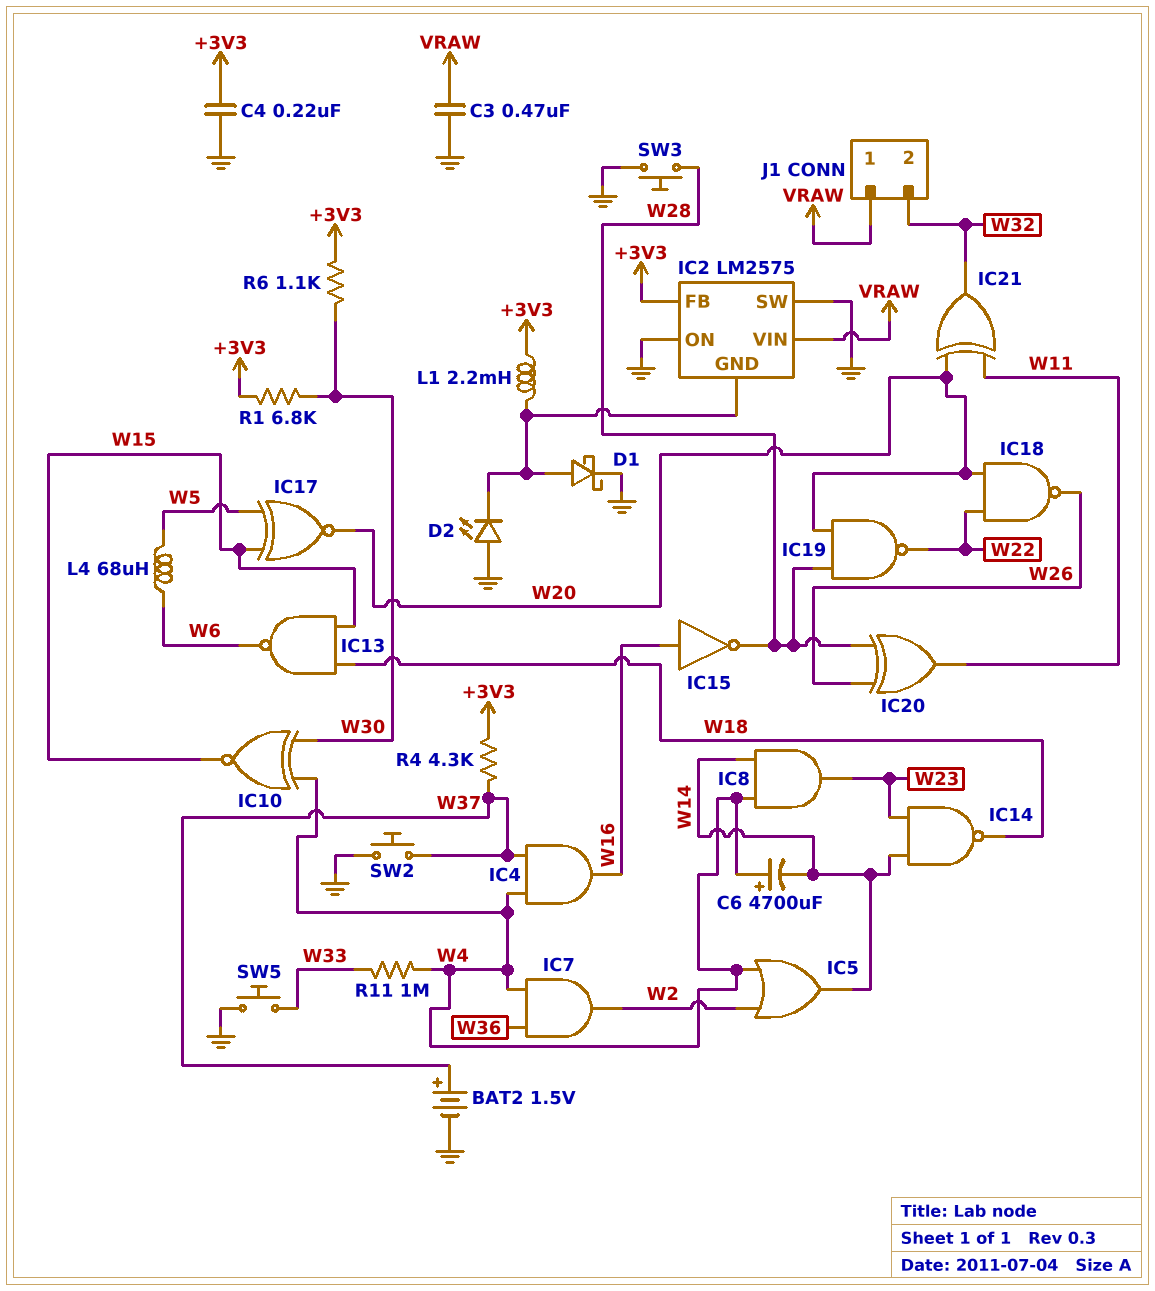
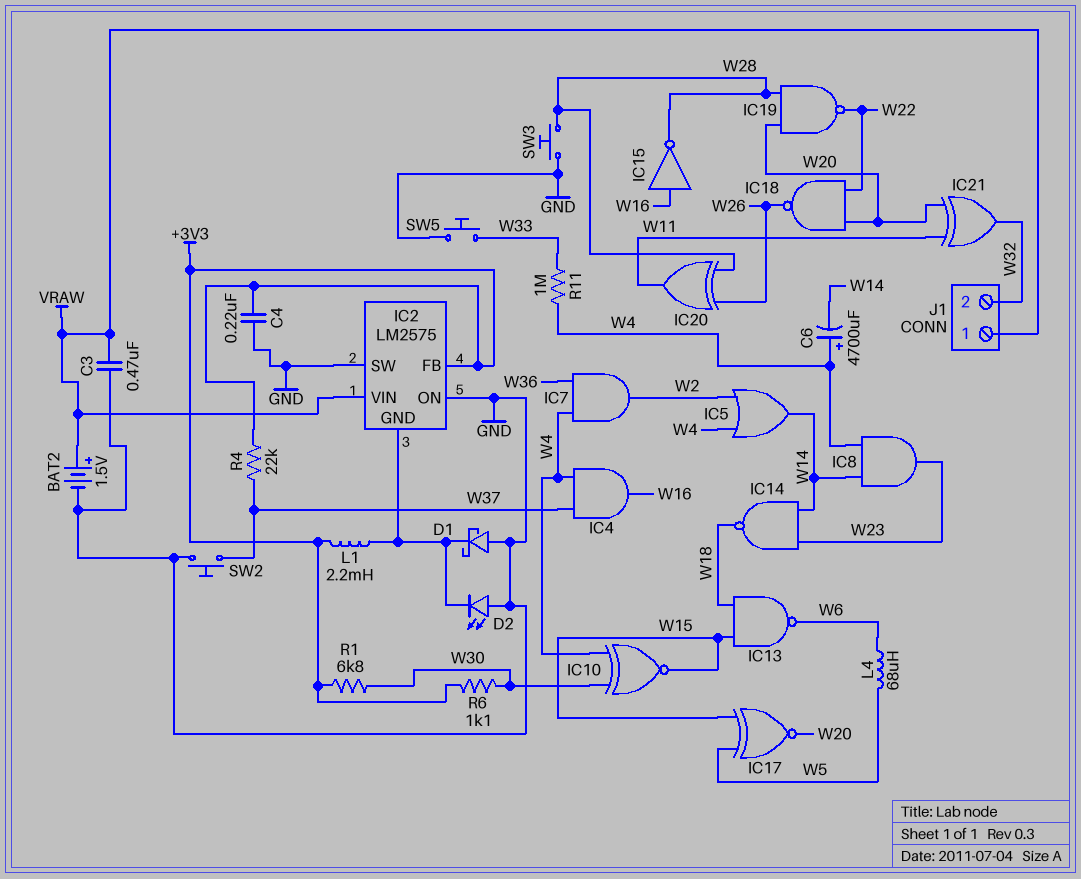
BAT2: 1.5V (plus W37, minus GND) -> 1.5V (plus VRAW, minus GND)
D1: schottky (A IC2/GND, K GND) -> schottky (A GND, K IC2/GND)
R4: 4.3k (+3V3, W37) -> 22k (+3V3, W37)

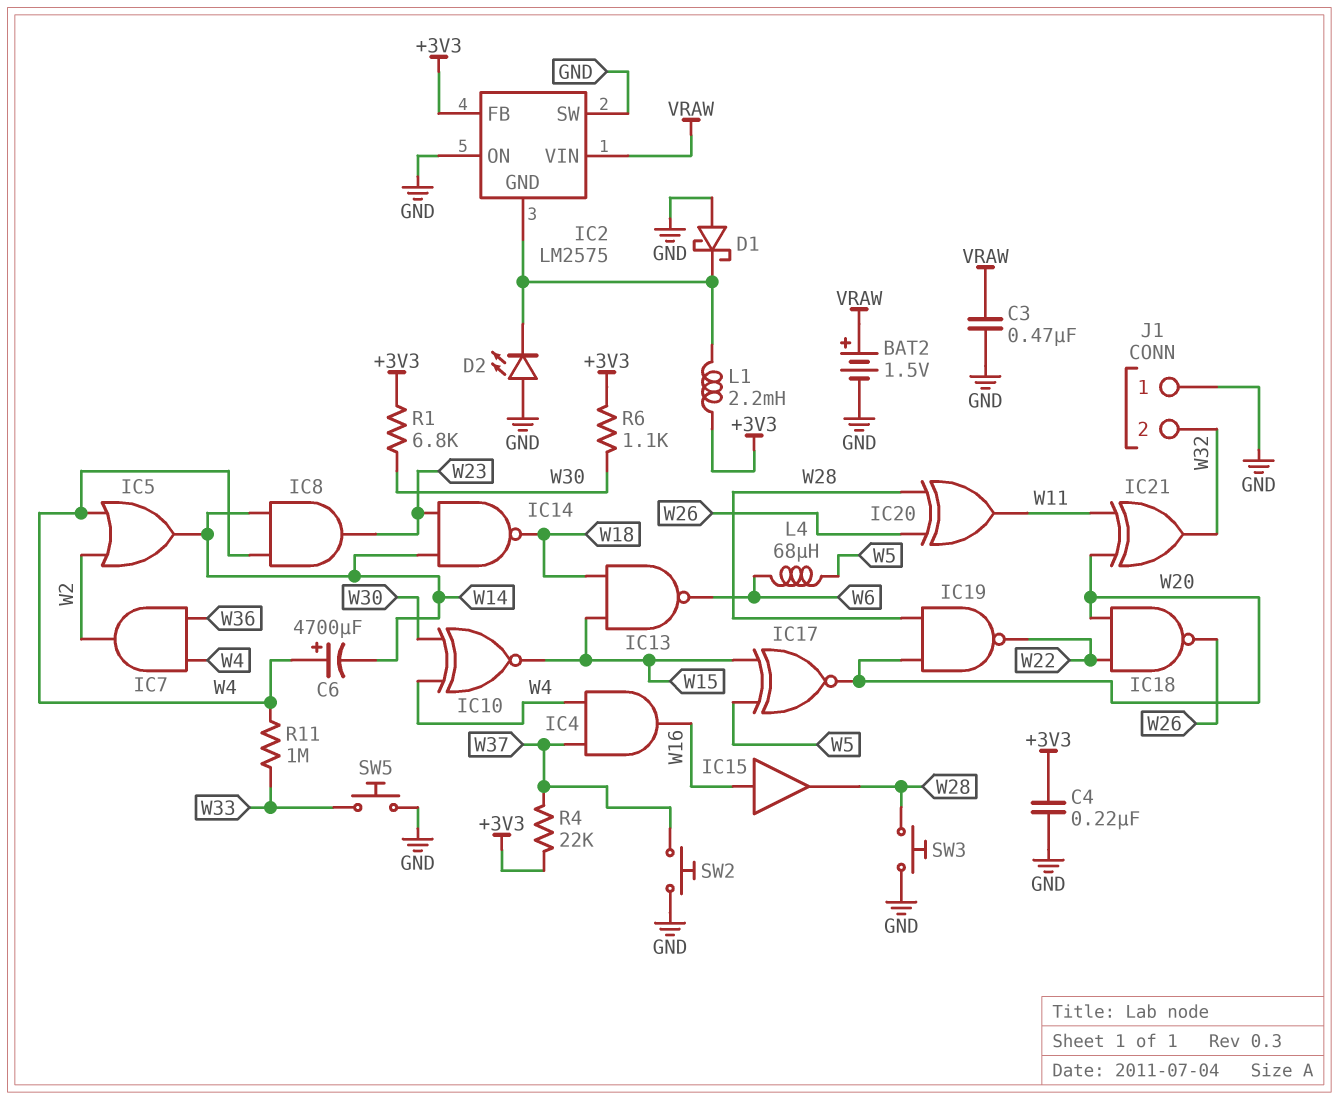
IC15: NOT (in W16, out W28) -> buffer (in W16, out W28)
J1 pin 1: VRAW -> GND

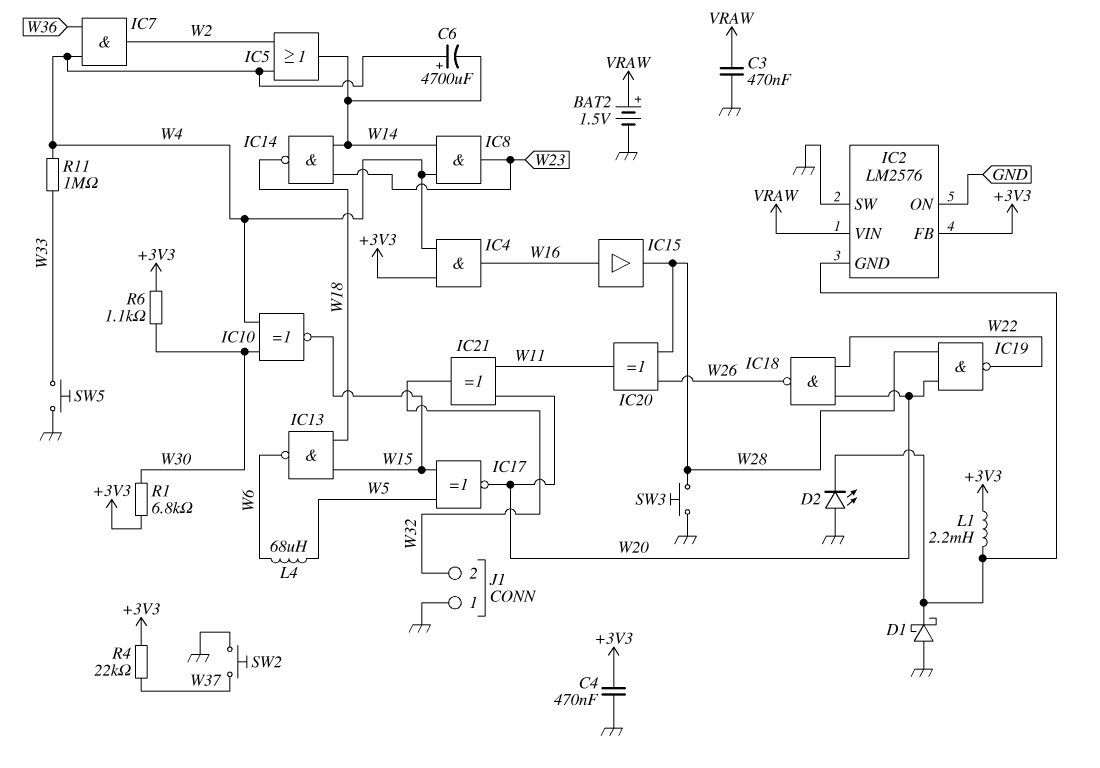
C4: 220nF (+3V3, GND) -> 470nF (+3V3, GND)
IC2: LM2575 -> LM2576
IC4: AND (in W4, in W37, out W16) -> AND (in +3V3, in W4, out W16)

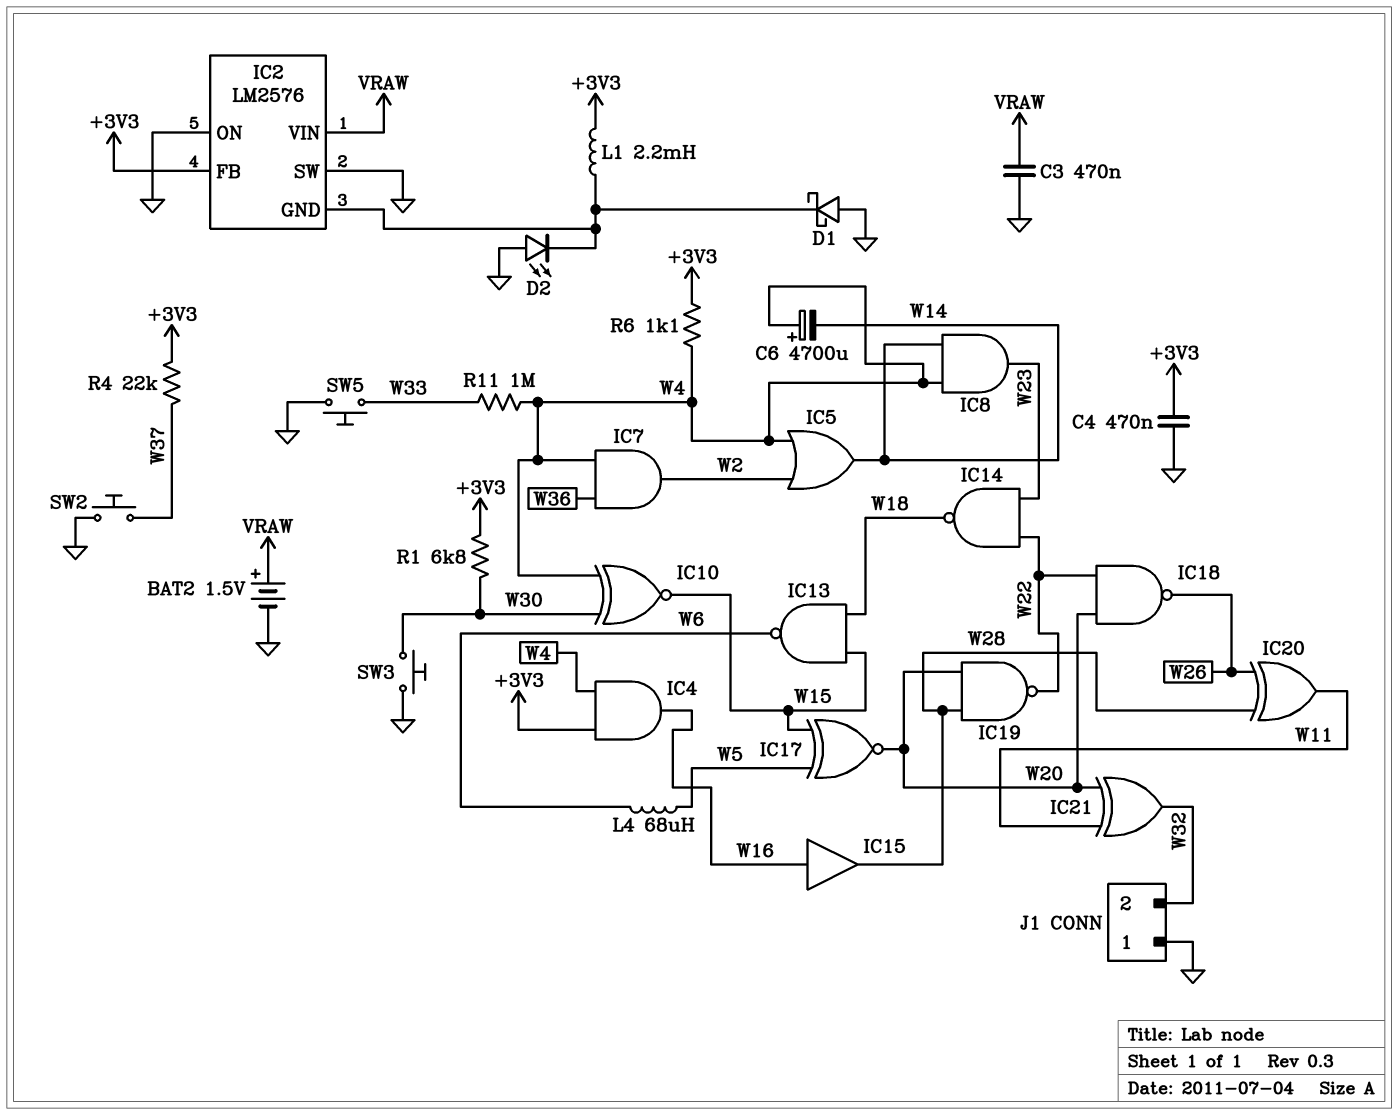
IC14: NAND (in W14, in W23, out W18) -> NAND (in W22, in W23, out W18)
R6: 1.1k (+3V3, W30) -> 1.1k (+3V3, W4)
SW3: button (GND, W28) -> button (GND, W30)

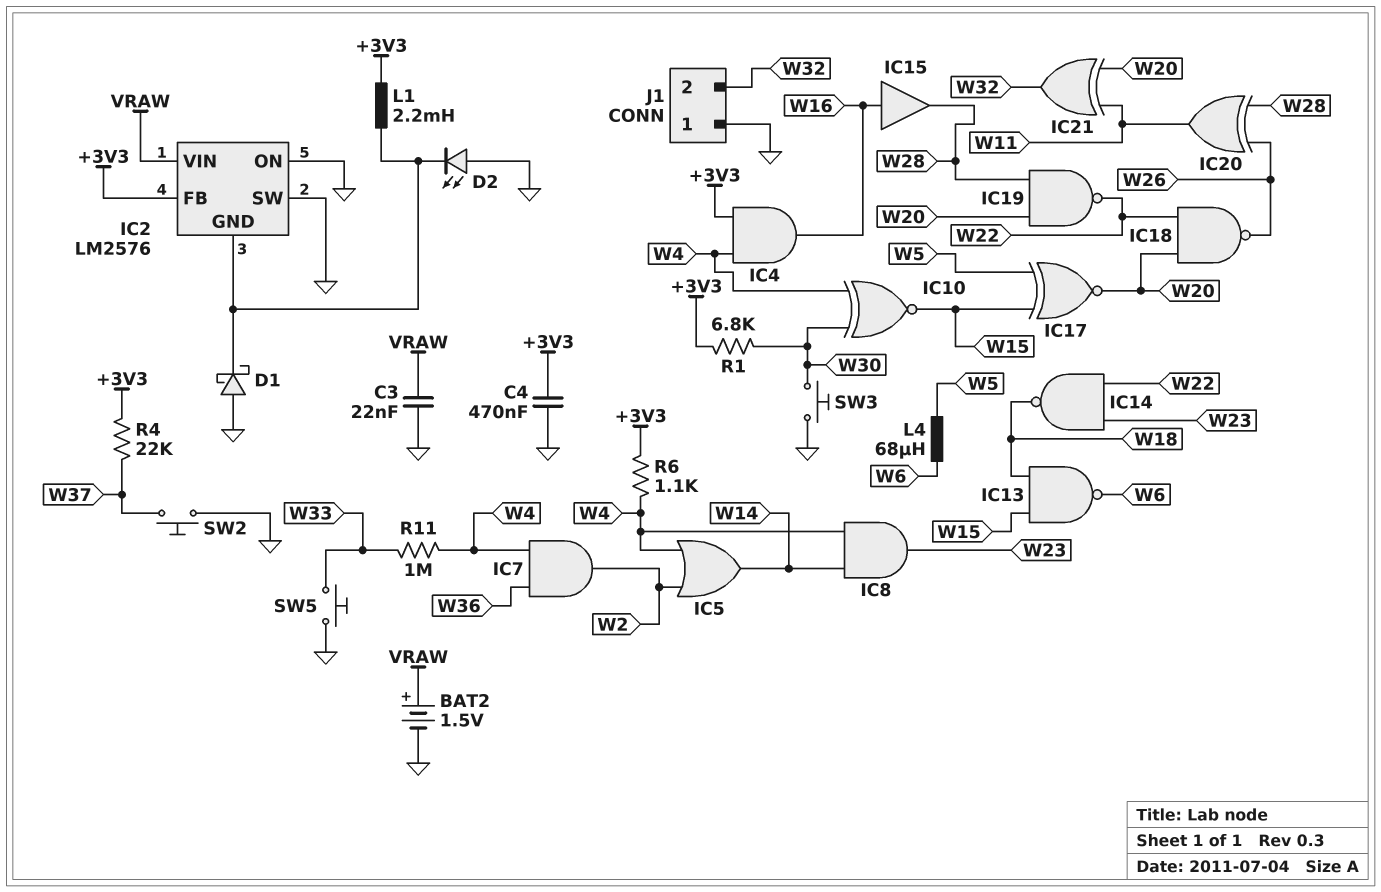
C3: 470nF (GND, VRAW) -> 22nF (GND, VRAW)
C6: 4700uF (plus W4, minus W14) -> none

